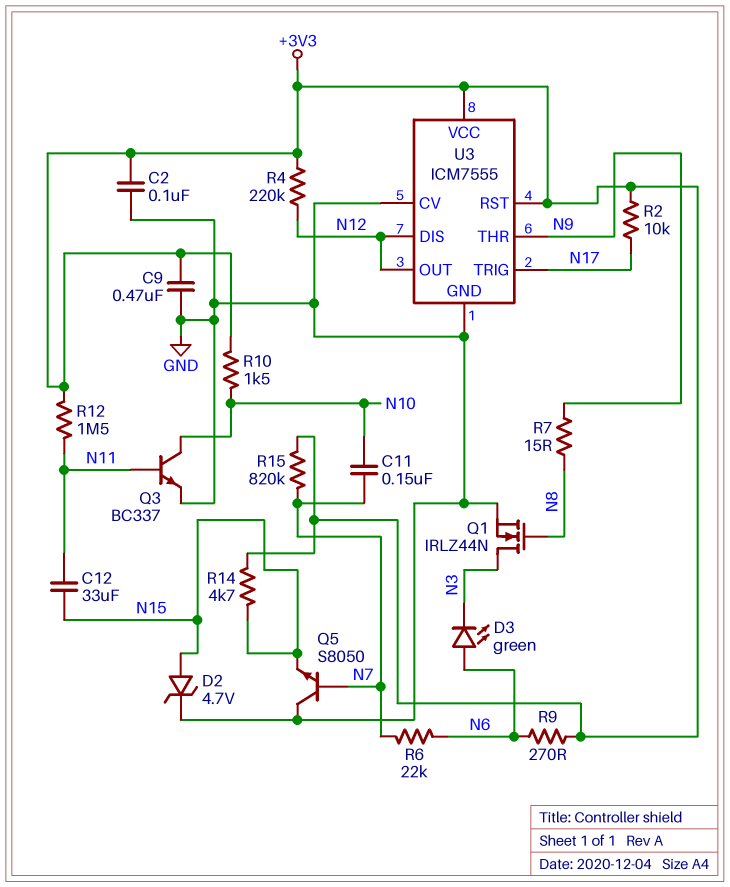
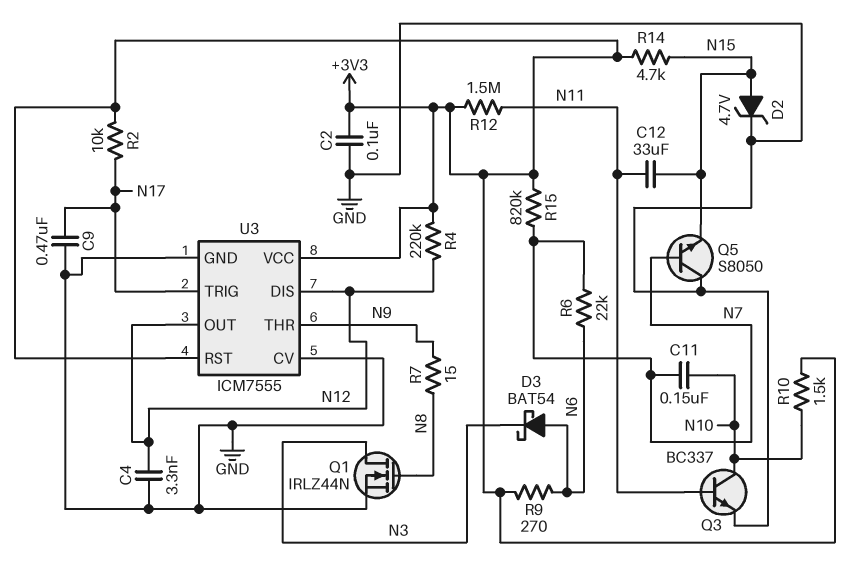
C4: none -> 3.3nF (GND, N12)
C9: 470nF (+3V3, GND) -> 470nF (GND, N17)
D3: LED green (A N6, K N3) -> schottky BAT54 (A N6, K N3)

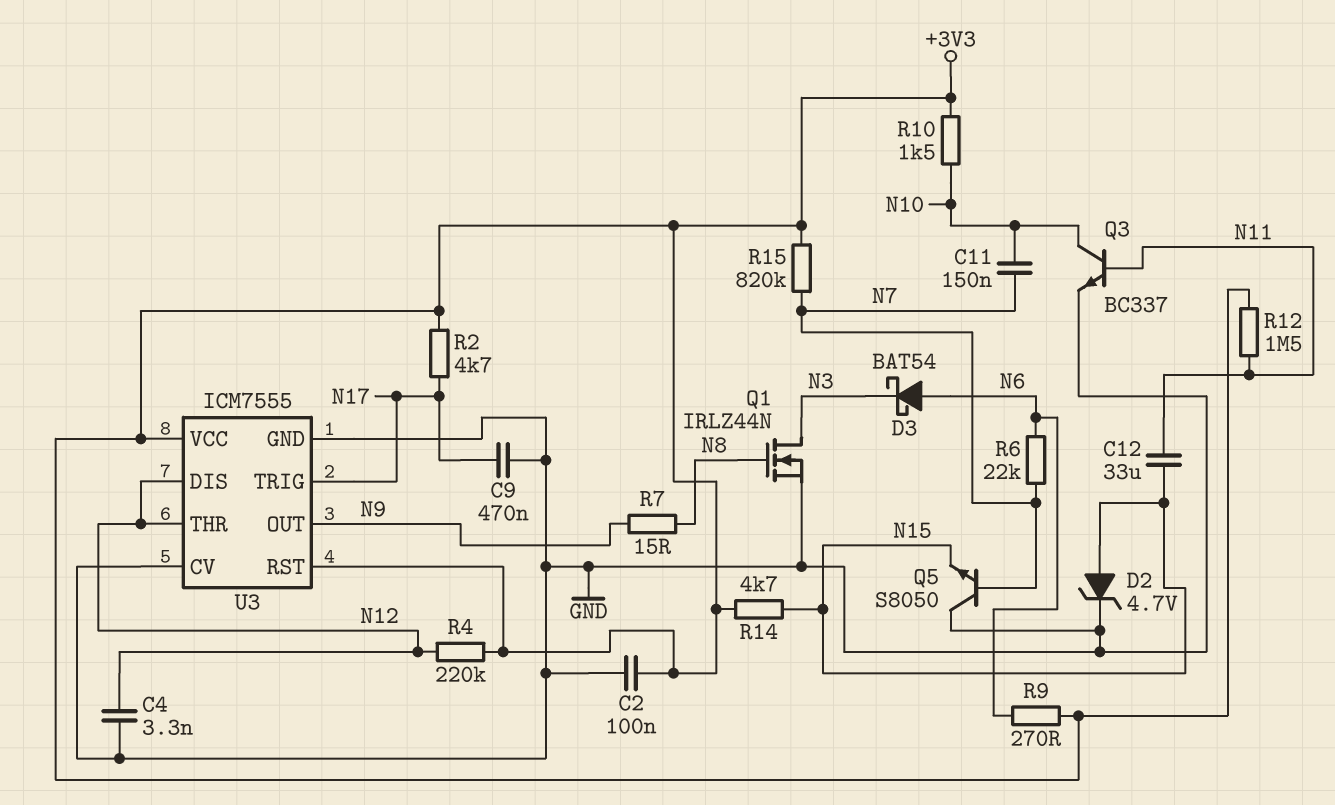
R2: 10k (+3V3, N17) -> 4.7k (+3V3, N17)
U3 pin OUT: N12 -> N9
U3 pin THR: N9 -> N12

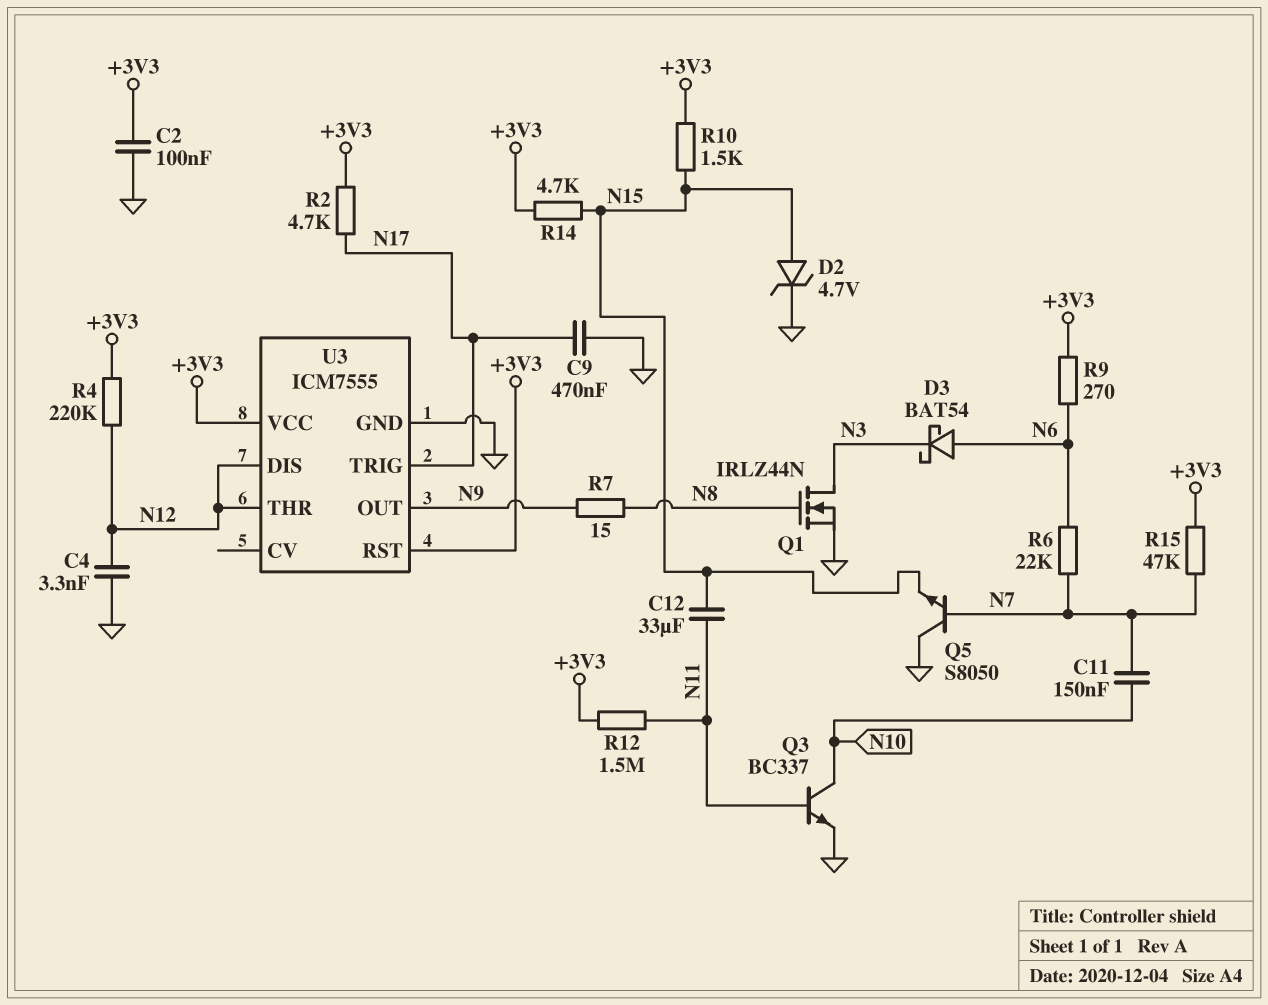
R10: 1.5k (+3V3, N10) -> 1.5k (+3V3, N15)
R15: 820k (+3V3, N7) -> 47k (+3V3, N7)
U3 pin CV: GND -> none

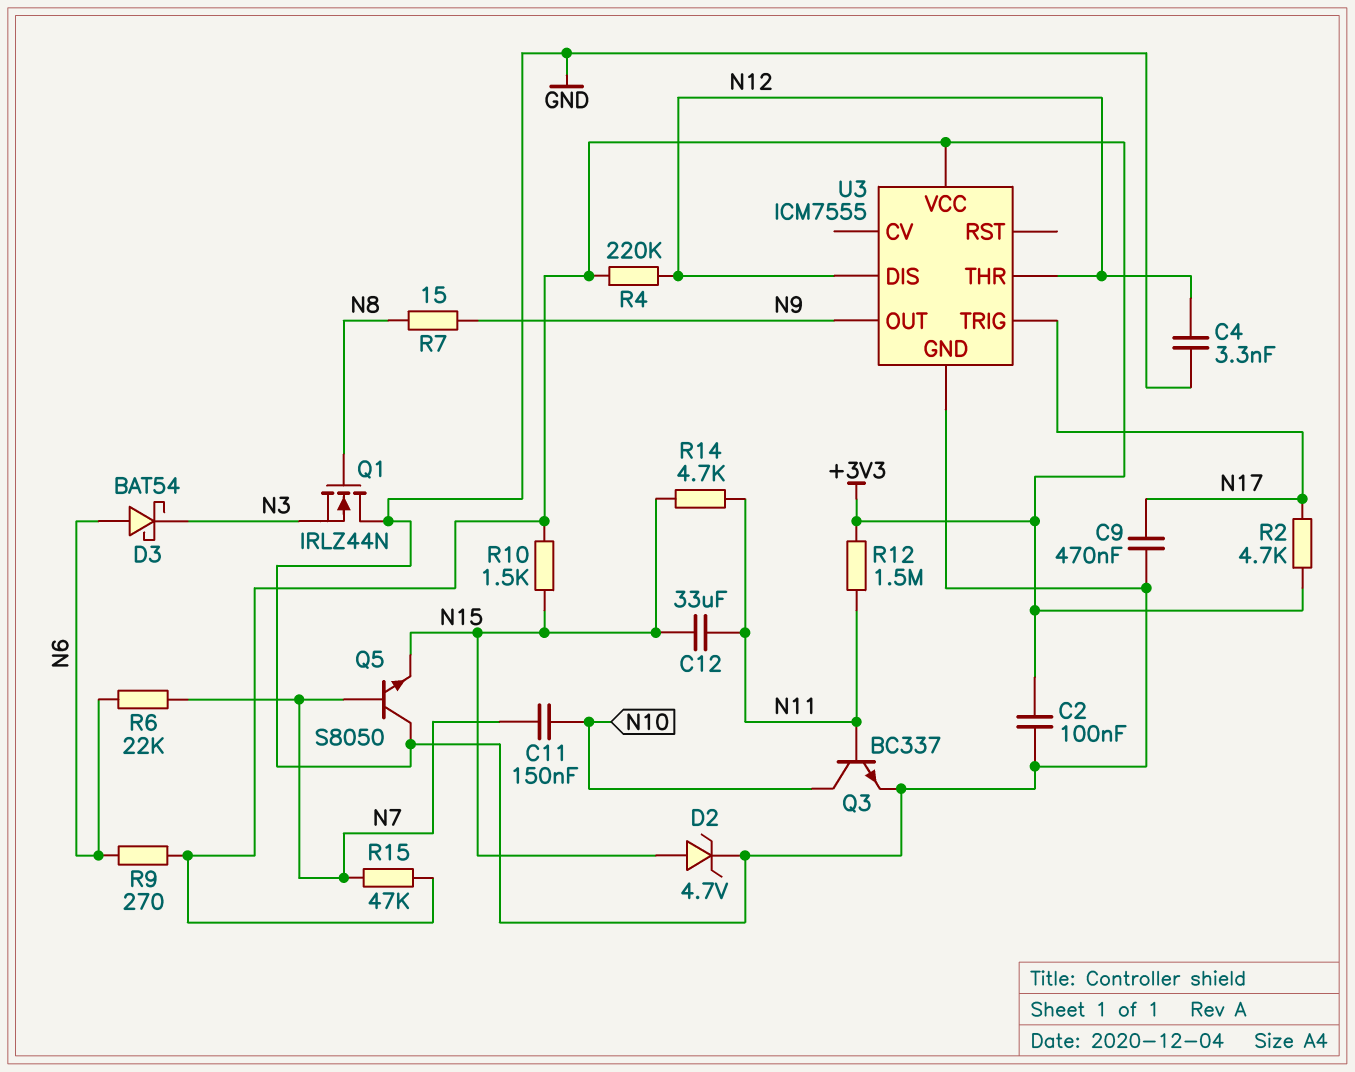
Q1: NMOS IRLZ44N (G N8, D N3, S GND) -> NMOS IRLZ44N (G N8, D GND, S N3)
R14: 4.7k (+3V3, N15) -> 4.7k (N11, N15)
U3 pin RST: +3V3 -> none

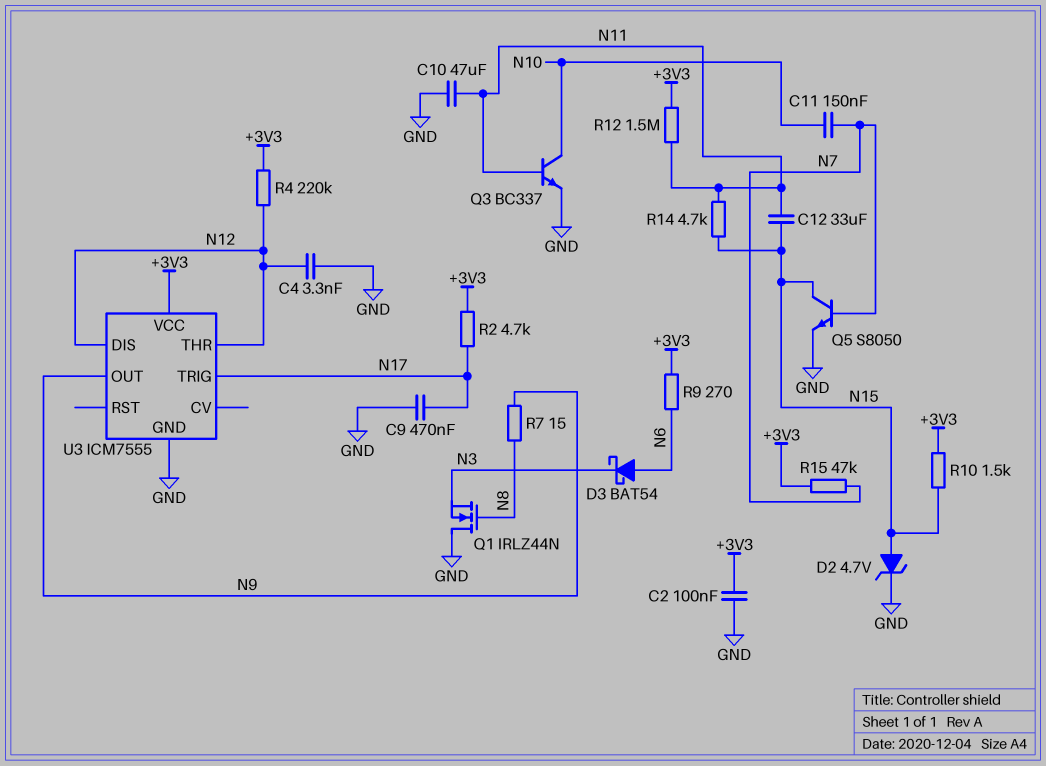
C10: none -> 47uF (GND, N11)
Q5: NPN S8050 (B N7, C GND, E N15) -> NPN S8050 (B N7, C N15, E GND)
R6: 22k (N6, N7) -> none

